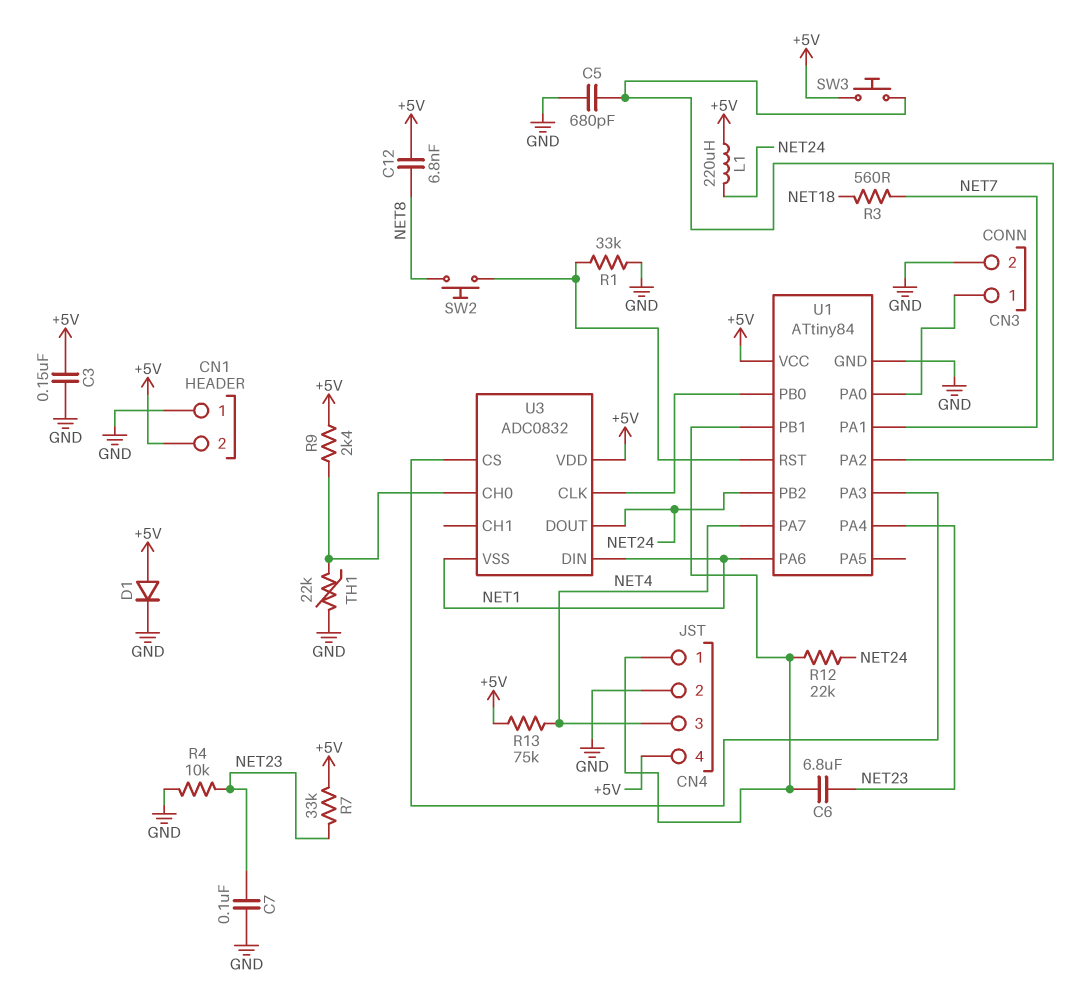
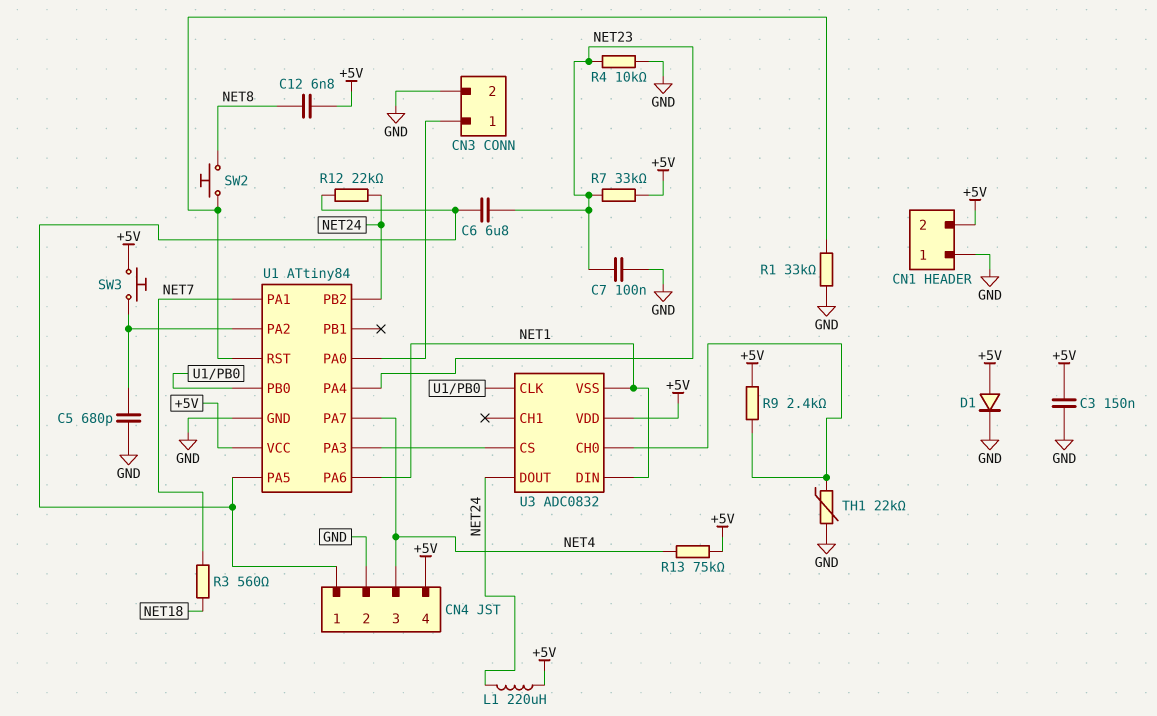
U1 pin PA5: none -> CN4/1
U1 pin PB1: CN4/1 -> none

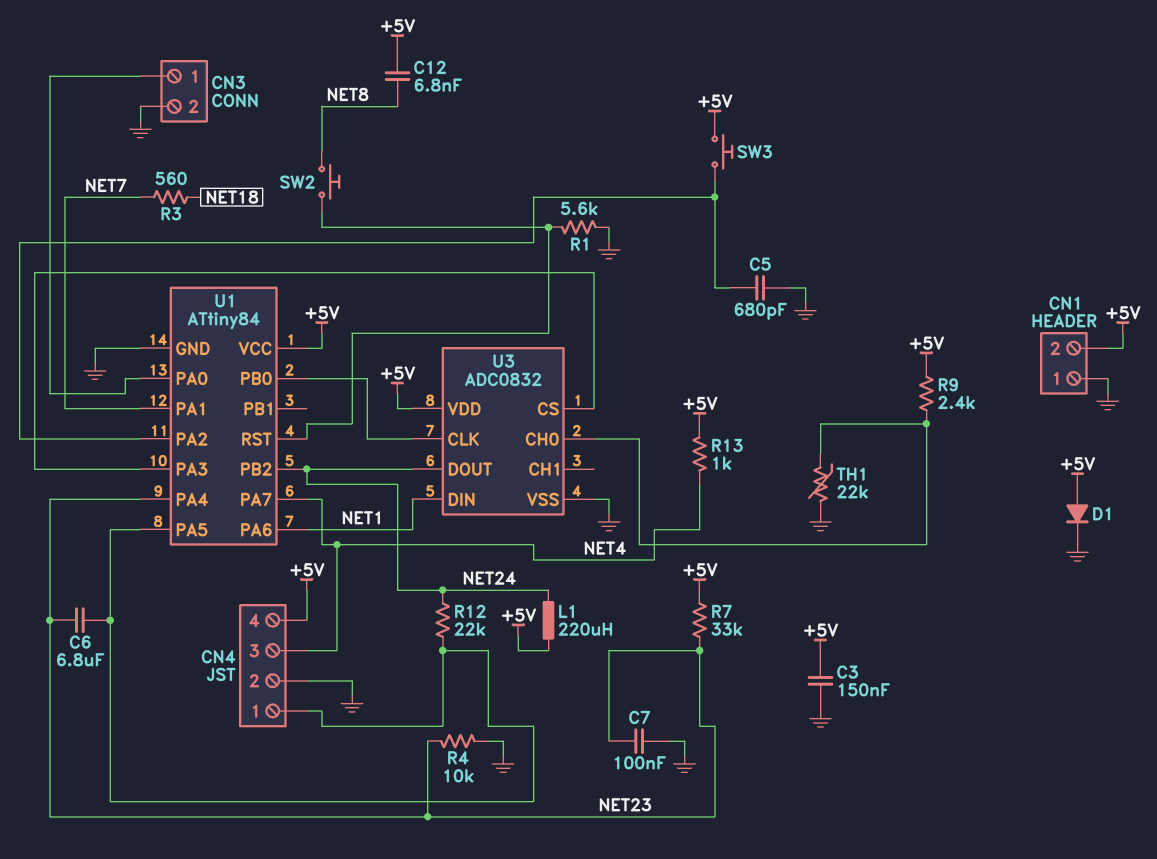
R1: 33k (GND, U1/RST) -> 5.6k (GND, U1/RST)
R13: 75k (+5V, NET4) -> 1k (+5V, NET4)
U3 pin VSS: NET1 -> GND

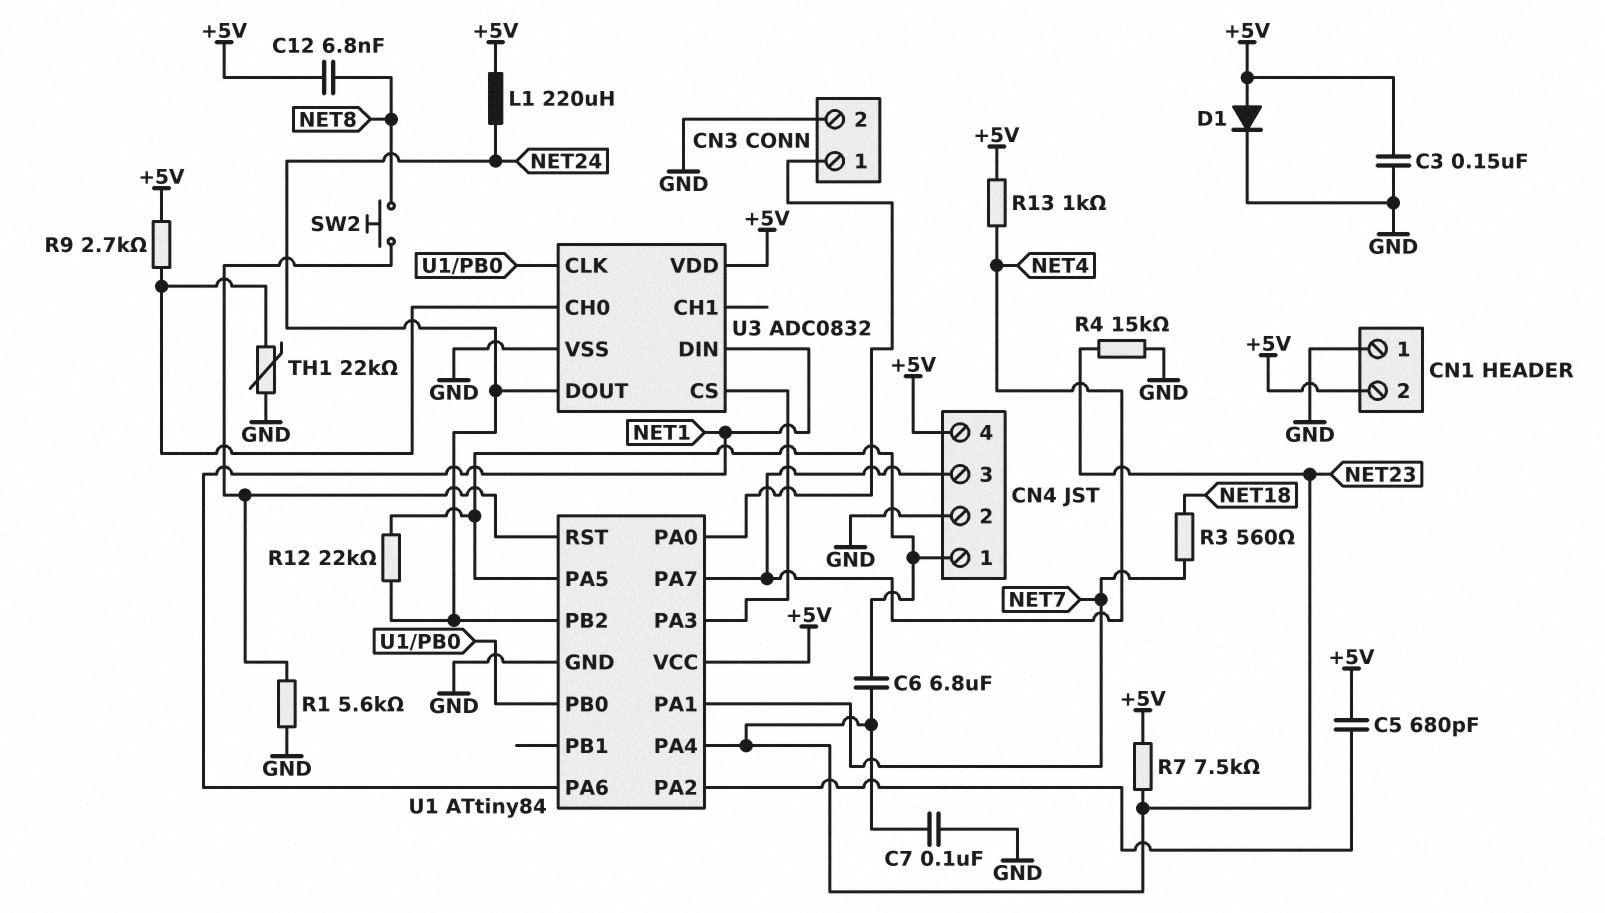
C5: 680pF (GND, U1/PA2) -> 680pF (+5V, U1/PA2)
R4: 10k (GND, NET23) -> 15k (GND, NET23)
R7: 33k (+5V, NET23) -> 7.5k (+5V, NET23)
R9: 2.4k (+5V, U3/CH0) -> 2.7k (+5V, U3/CH0)
SW3: button (+5V, U1/PA2) -> none

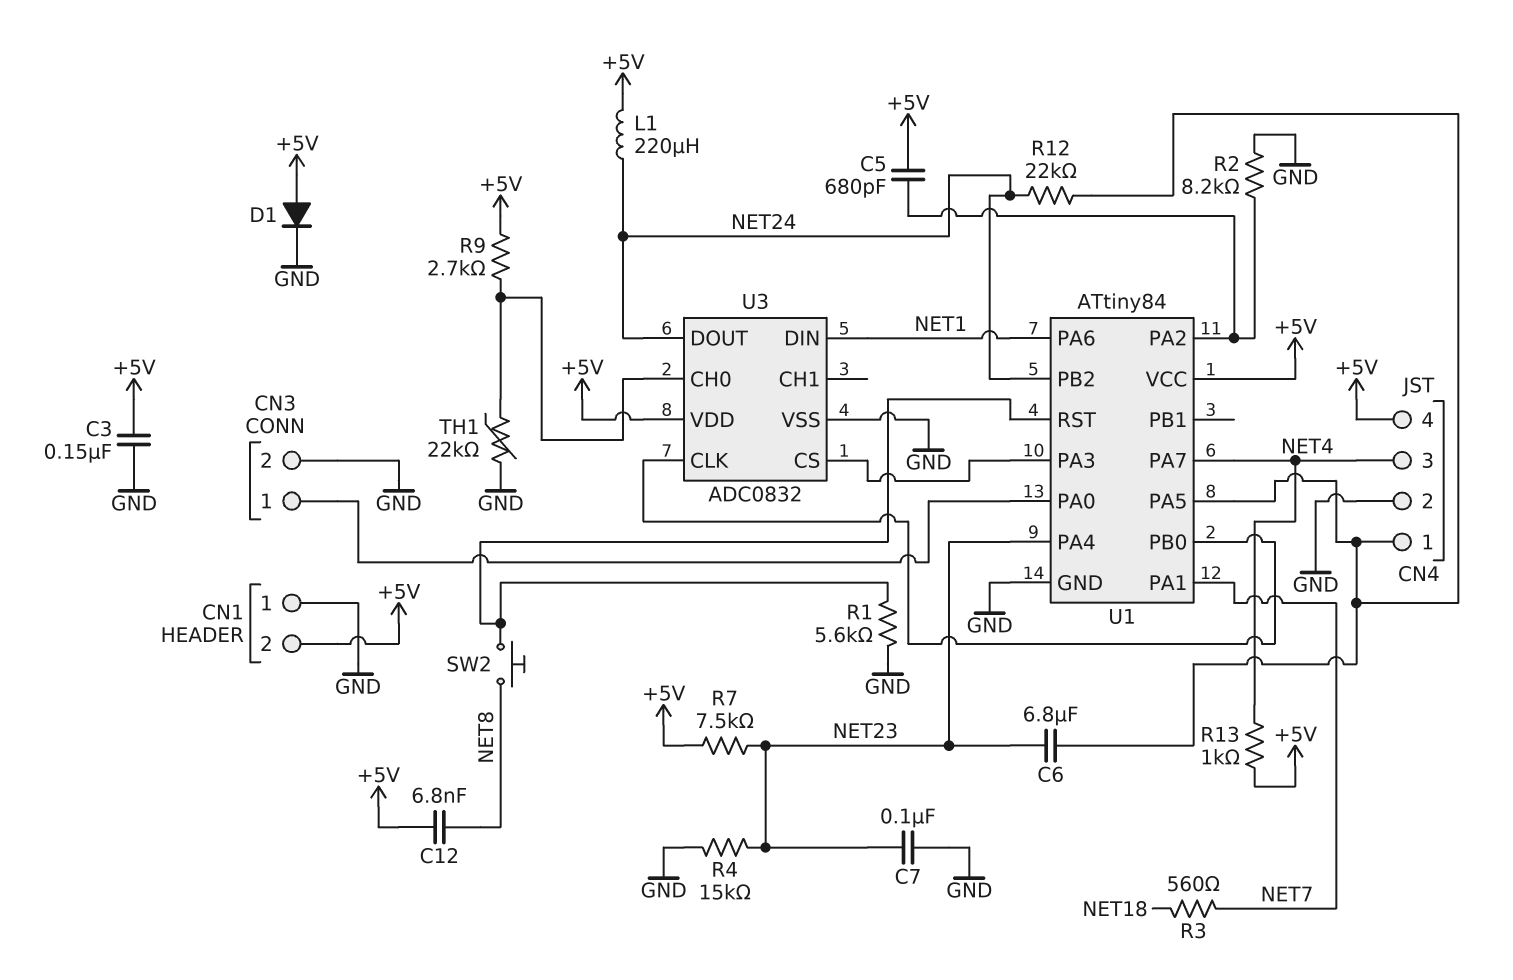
R2: none -> 8.2k (GND, U1/PA2)

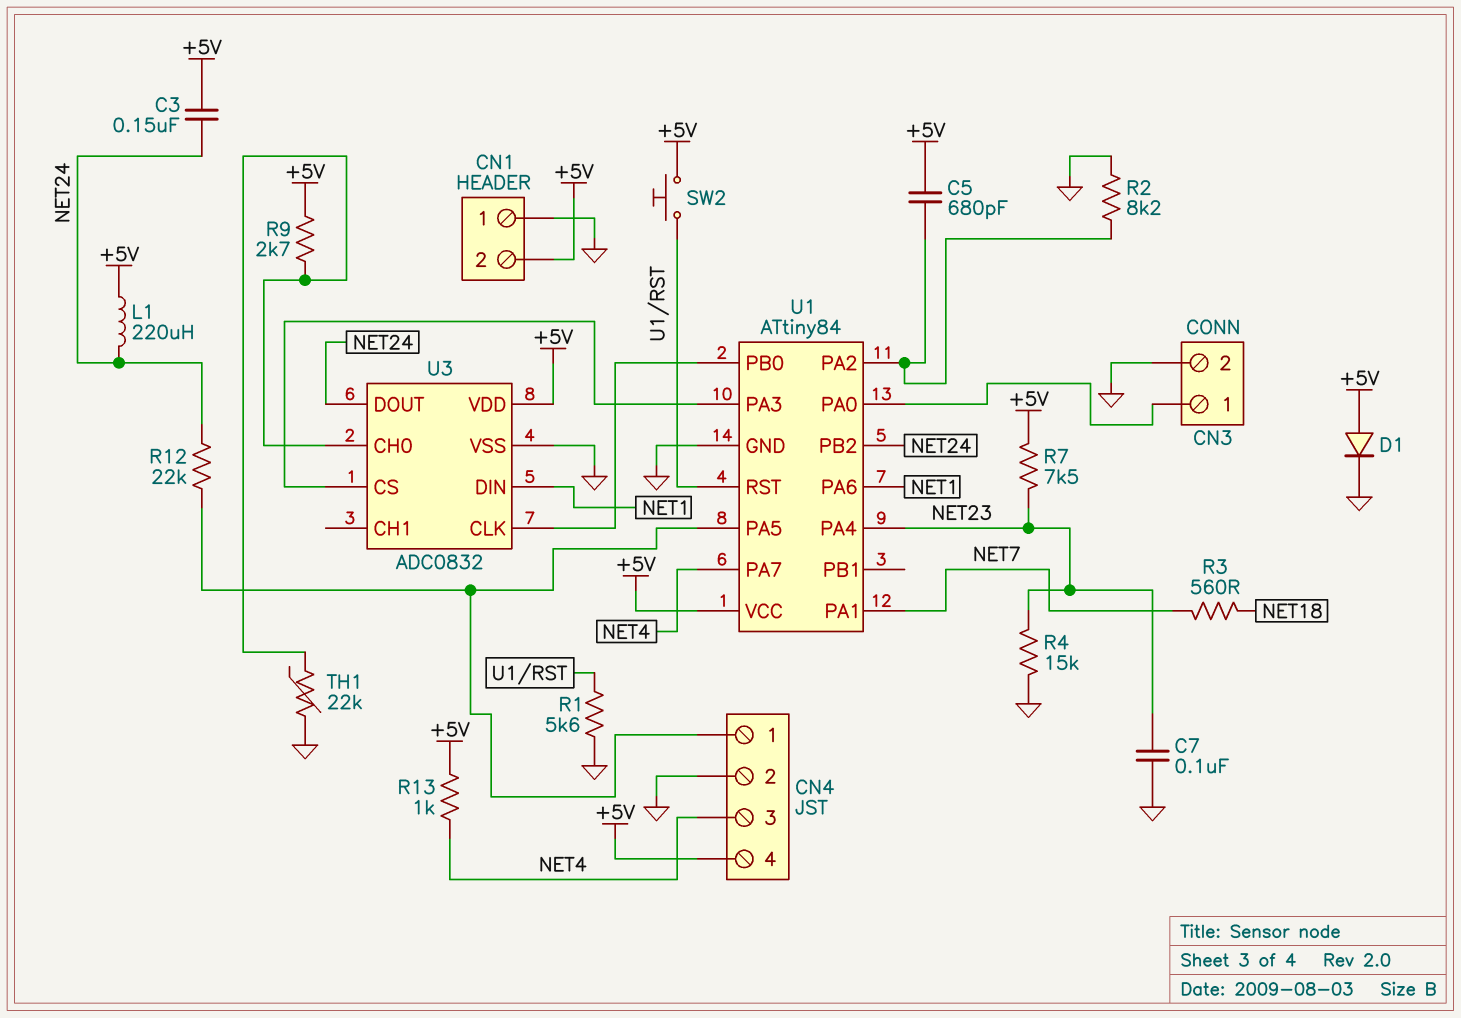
C3: 150nF (+5V, GND) -> 150nF (+5V, NET24)
C6: 6.8uF (CN4/1, NET23) -> none
C12: 6.8nF (+5V, NET8) -> none
SW2: button (NET8, U1/RST) -> button (+5V, U1/RST)

